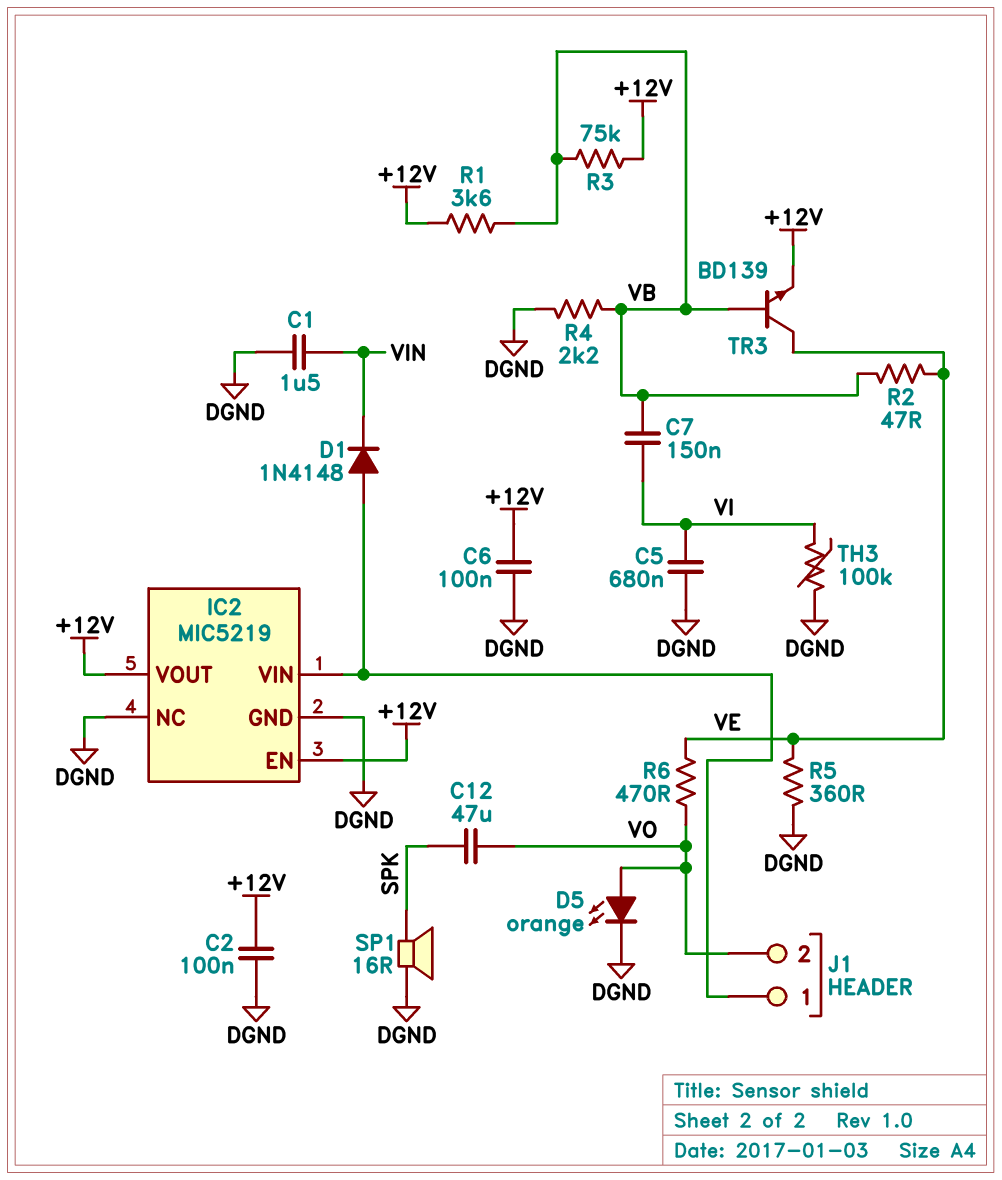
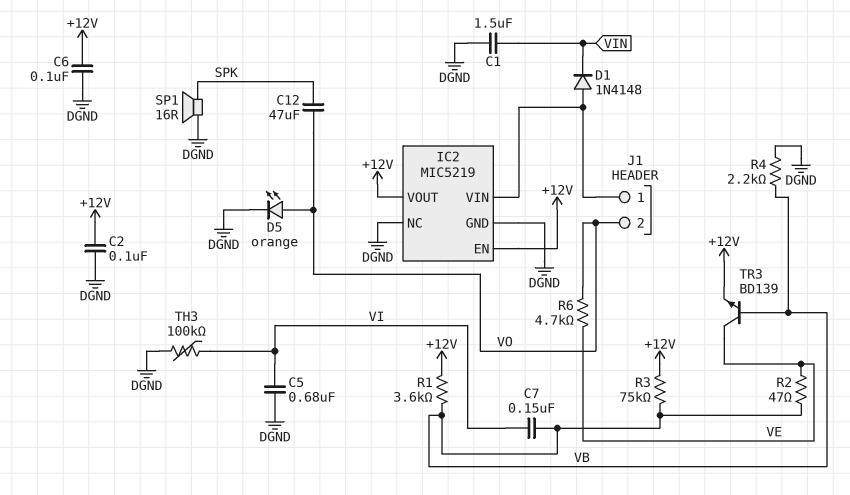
R5: 360 (DGND, VE) -> none
R6: 470 (VE, VO) -> 4.7k (VE, VO)

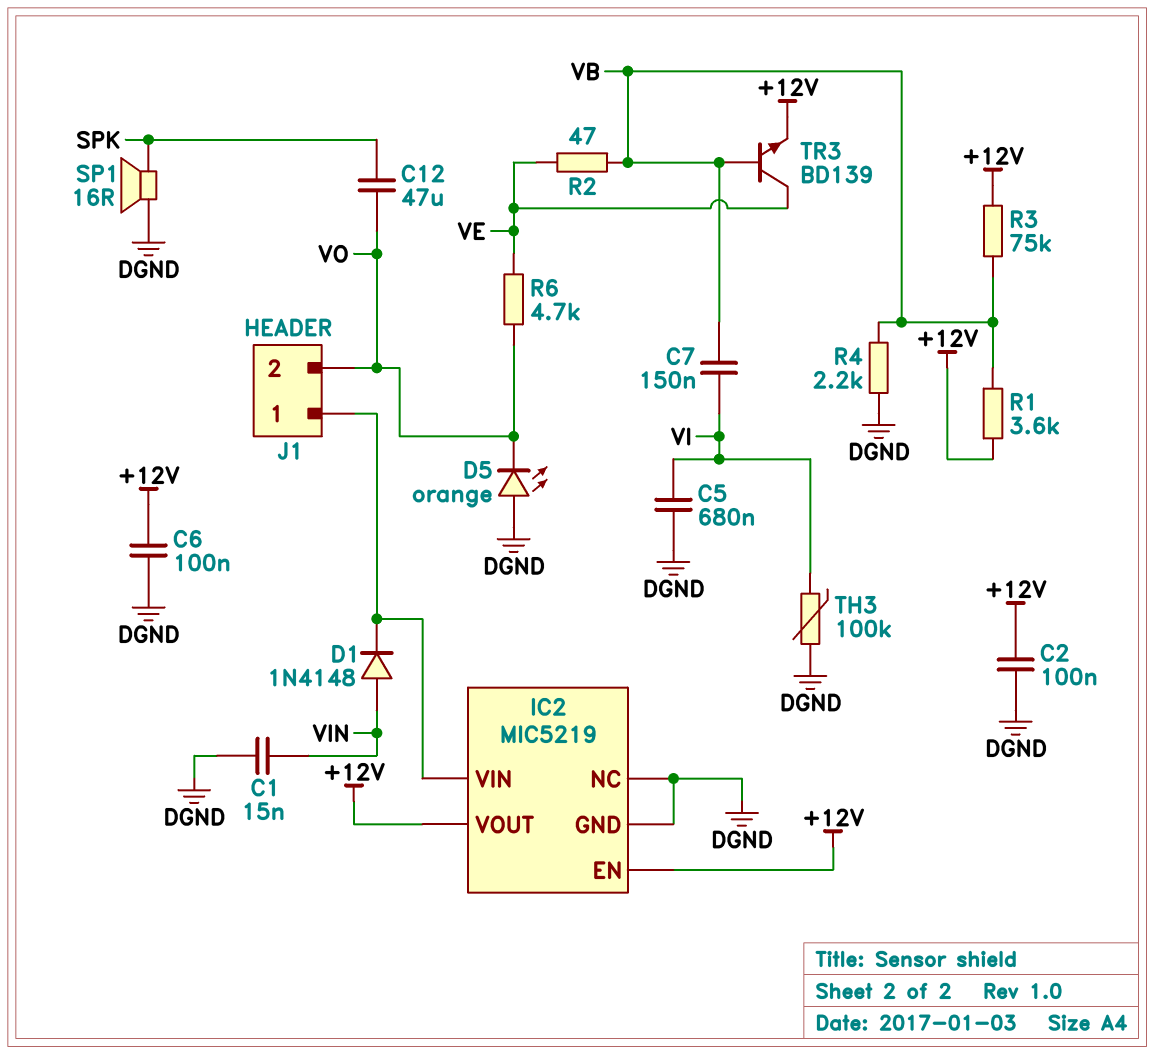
C1: 1.5uF (DGND, VIN) -> 15nF (DGND, VIN)
D1: diode 1N4148 (A IC2/VIN, K VIN) -> diode 1N4148 (A VIN, K IC2/VIN)
D5: LED orange (A VO, K DGND) -> LED orange (A DGND, K VO)

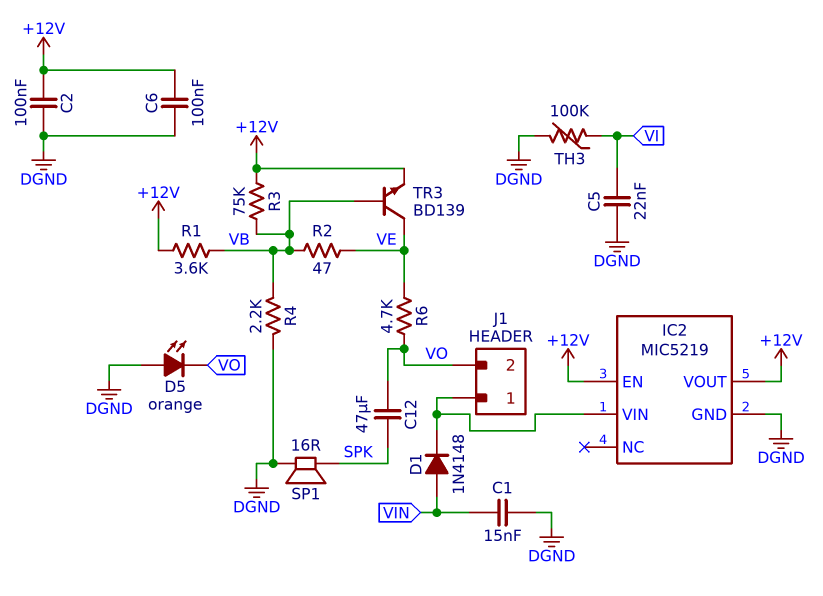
C5: 680nF (DGND, VI) -> 22nF (DGND, VI)
C7: 150nF (VB, VI) -> none
IC2 pin NC: DGND -> none

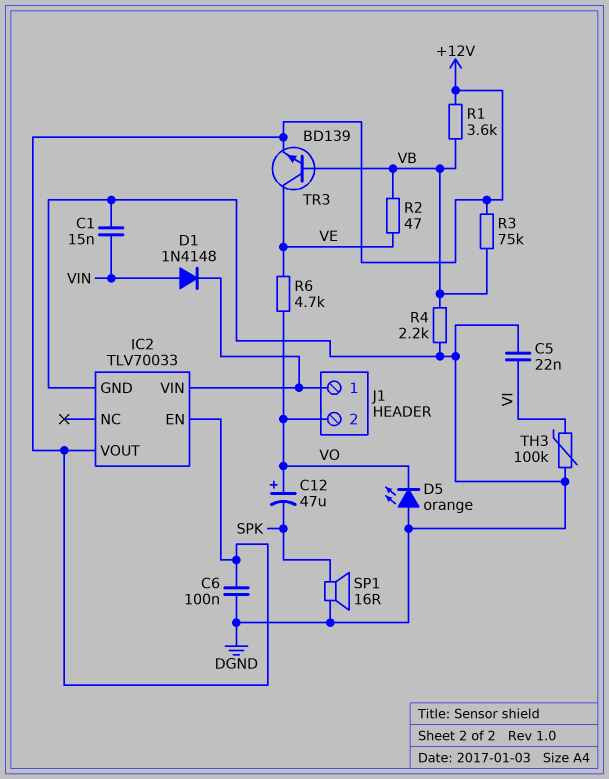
C2: 100nF (+12V, DGND) -> none
C12: 47uF (SPK, VO) -> 47uF (plus VO, minus SPK)
IC2: MIC5219 -> TLV70033

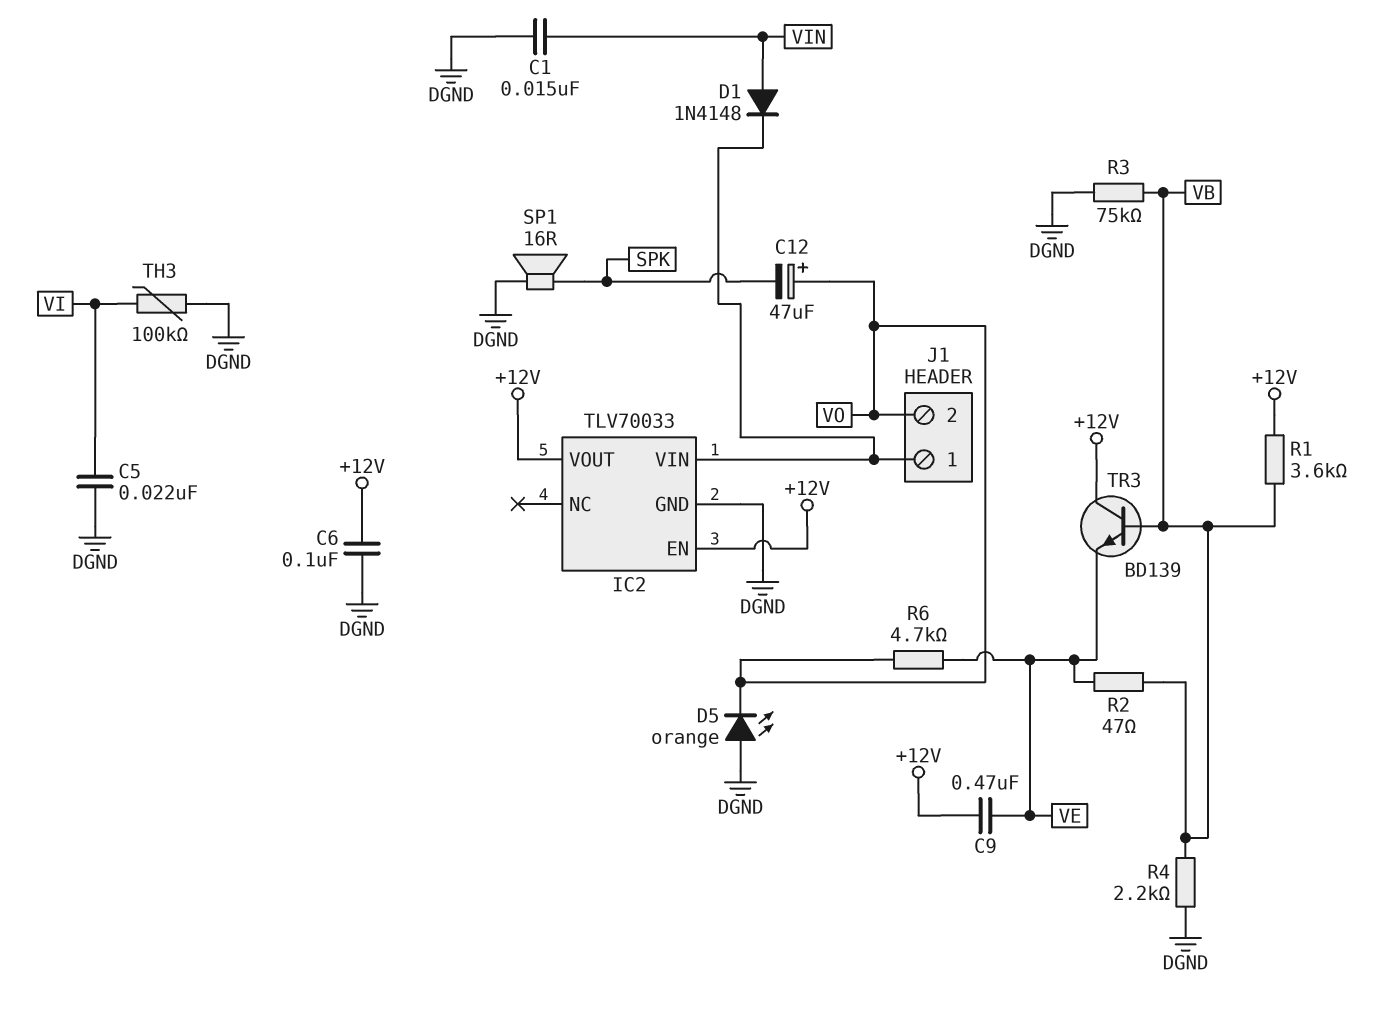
C9: none -> 470nF (+12V, VE)
R3: 75k (+12V, VB) -> 75k (DGND, VB)
TR3: NPN BD139 (B VB, C VE, E +12V) -> NPN BD139 (B VB, C +12V, E VE)

